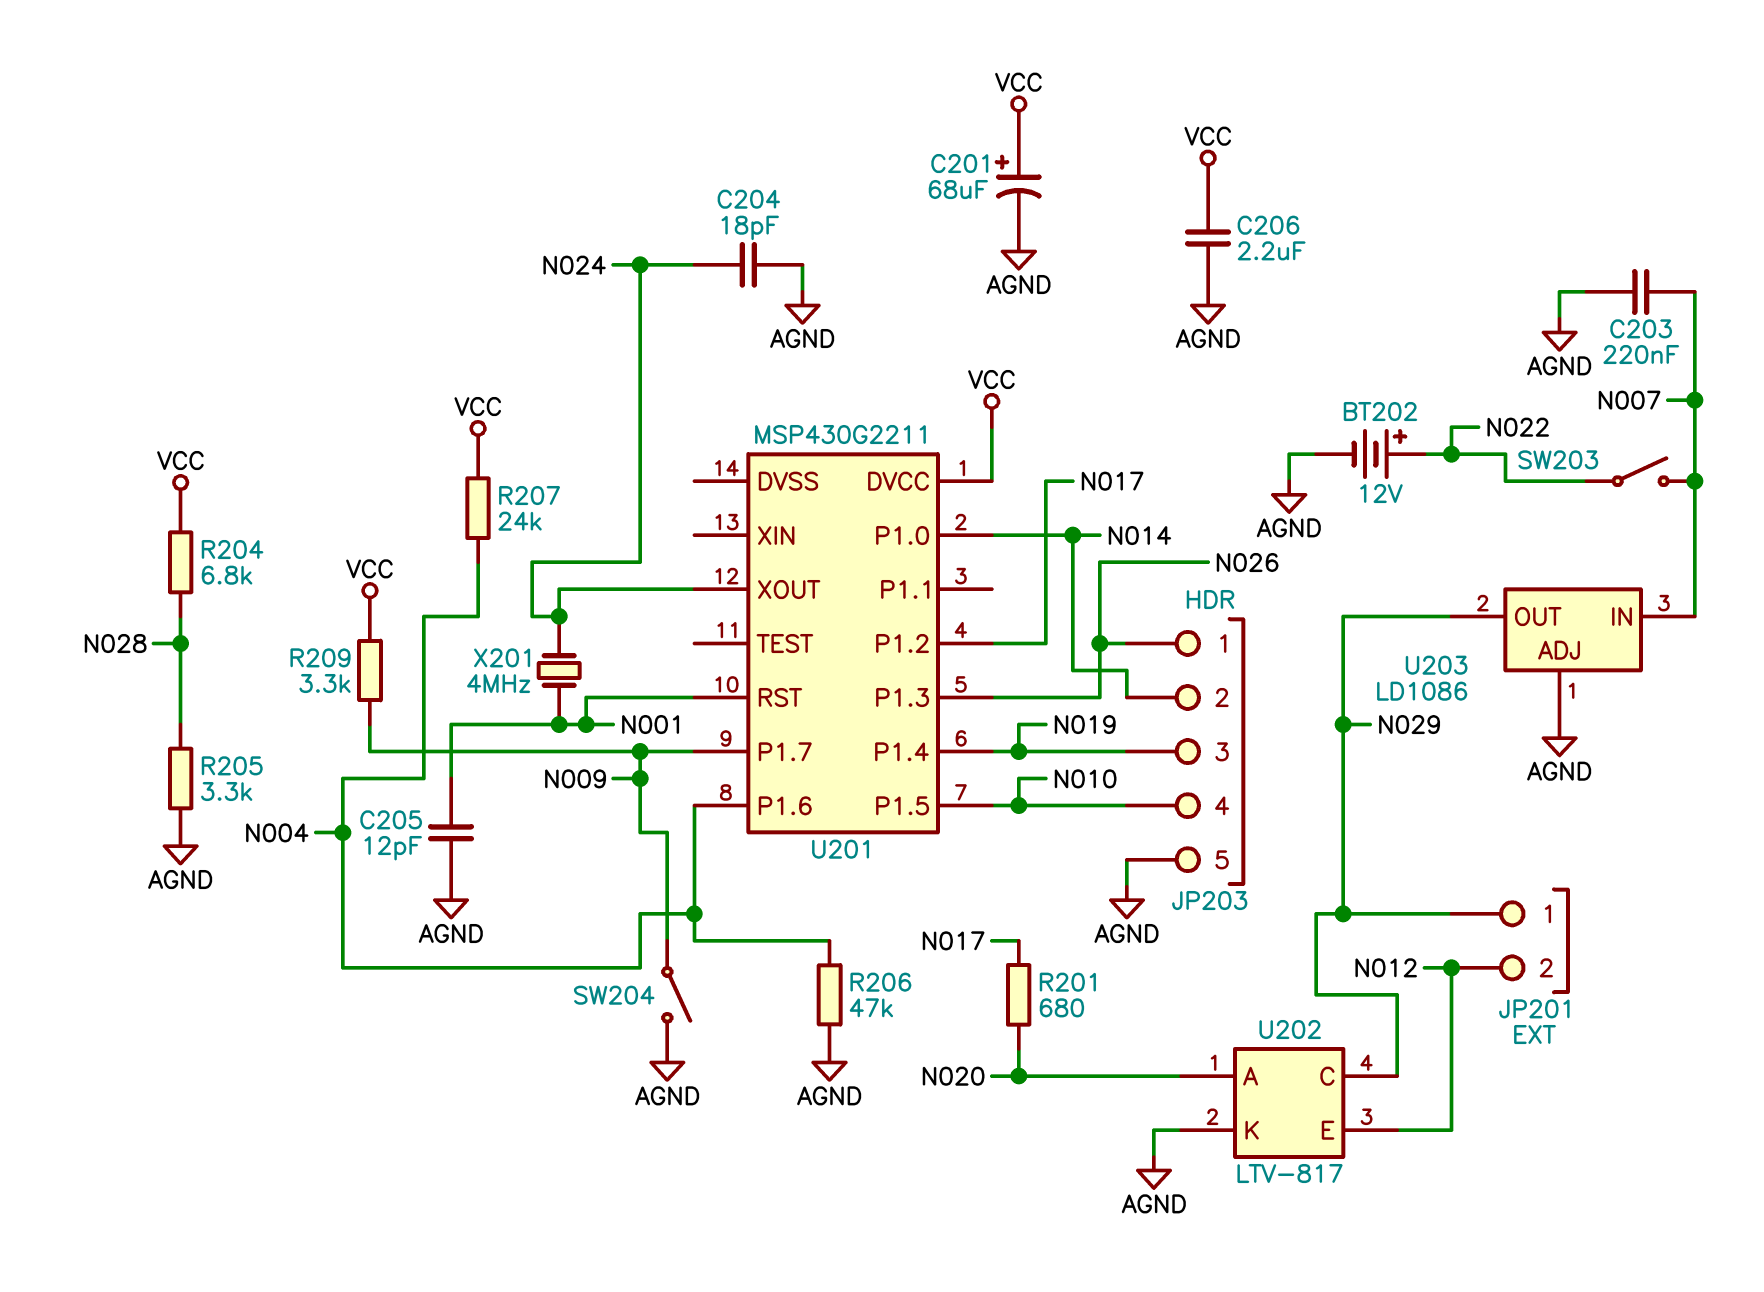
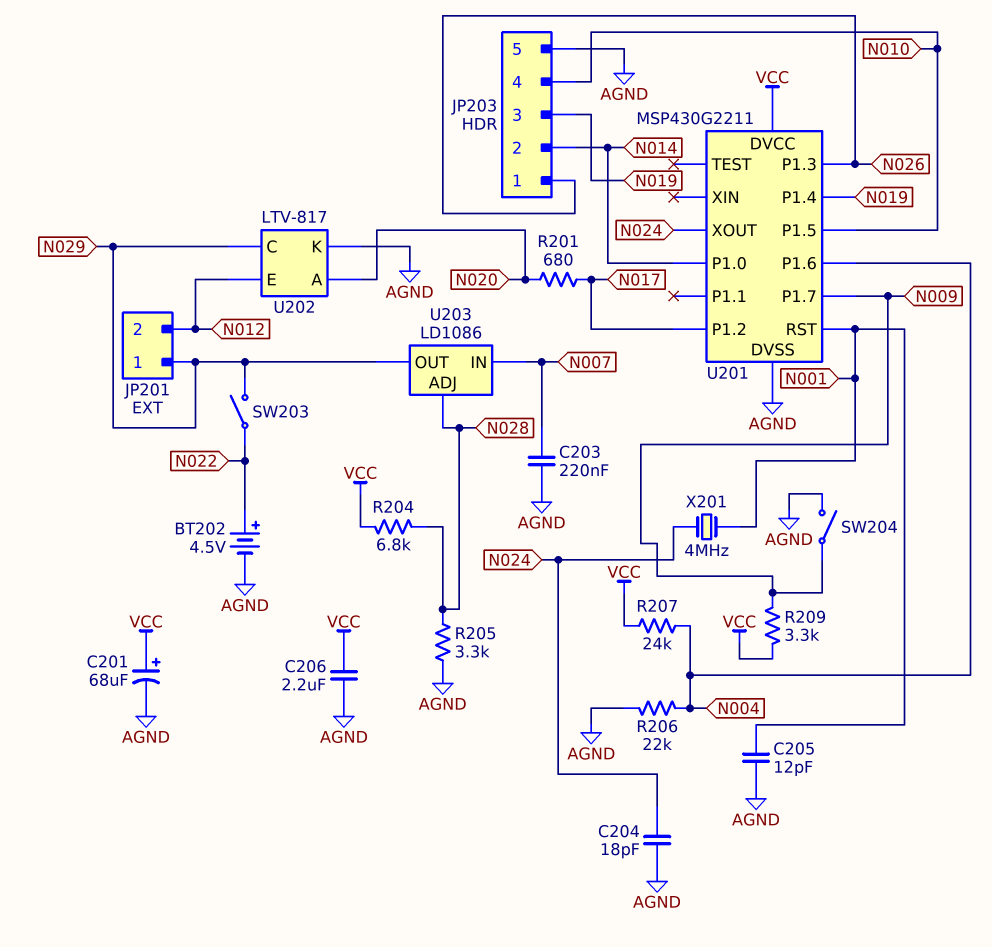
BT202: 12V (plus N022, minus AGND) -> 4.5V (plus N022, minus AGND)
R206: 47k (AGND, N004) -> 22k (AGND, N004)
SW203: switch (N007, N022) -> switch (N022, N029)
U201 pin DVSS: none -> AGND
U203 pin ADJ: AGND -> N028

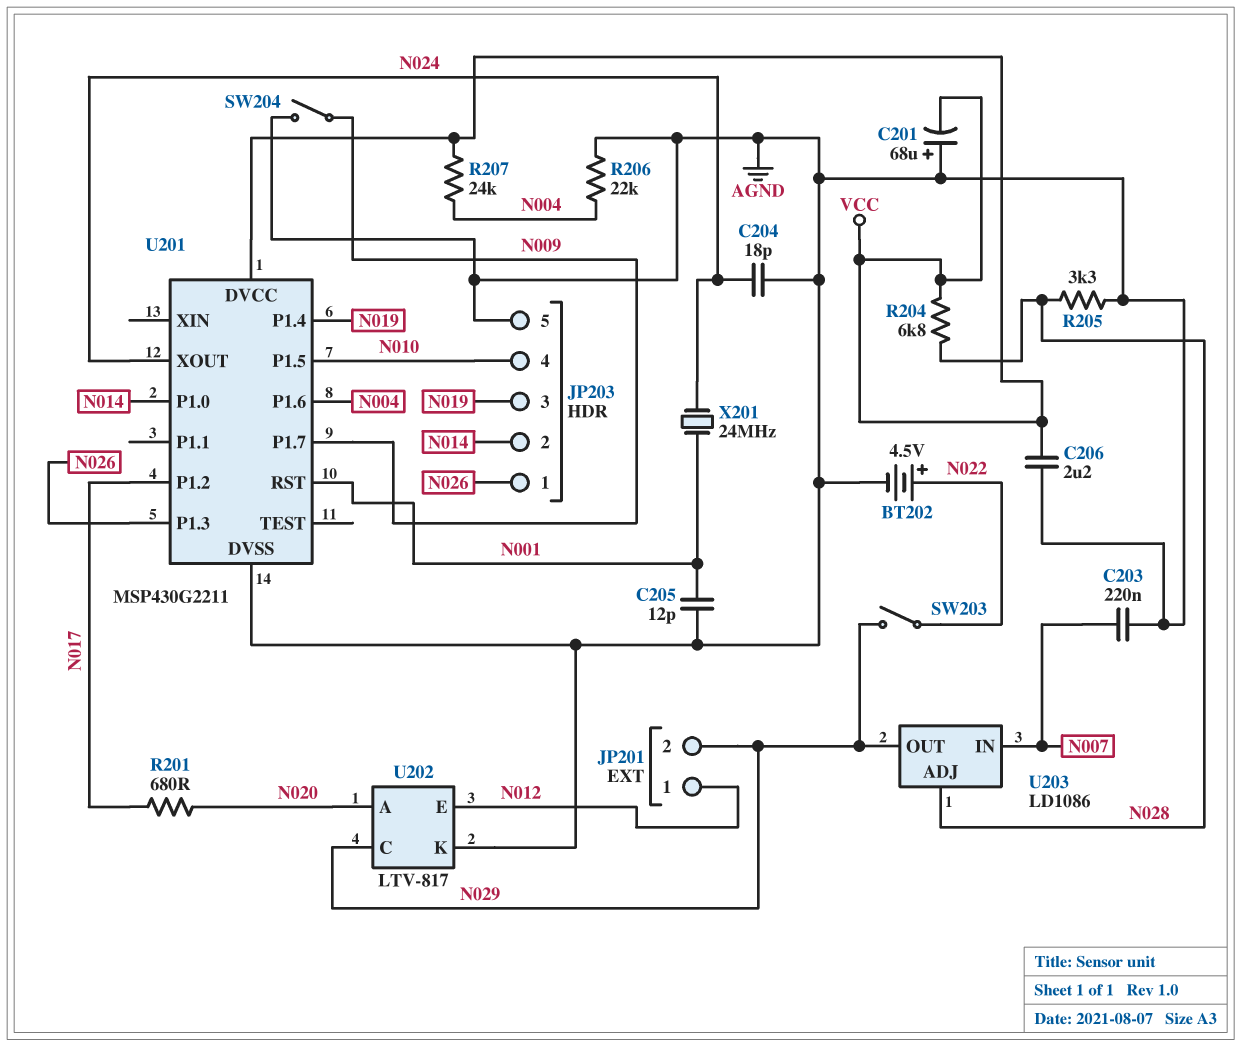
C201: 68uF (plus VCC, minus AGND) -> 68uF (plus AGND, minus VCC)
JP201 pin 1: N029 -> N012
JP201 pin 2: N012 -> N029
R209: 3.3k (N009, VCC) -> none
X201: 4MHz (N001, N024) -> 24MHz (N001, N024)

